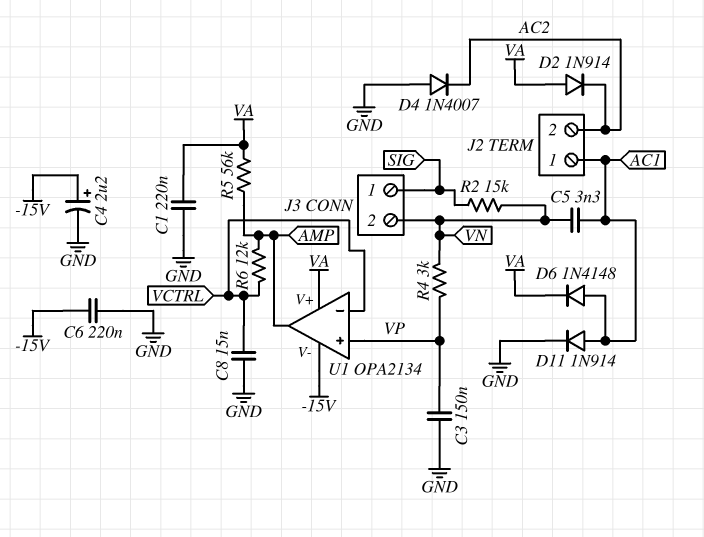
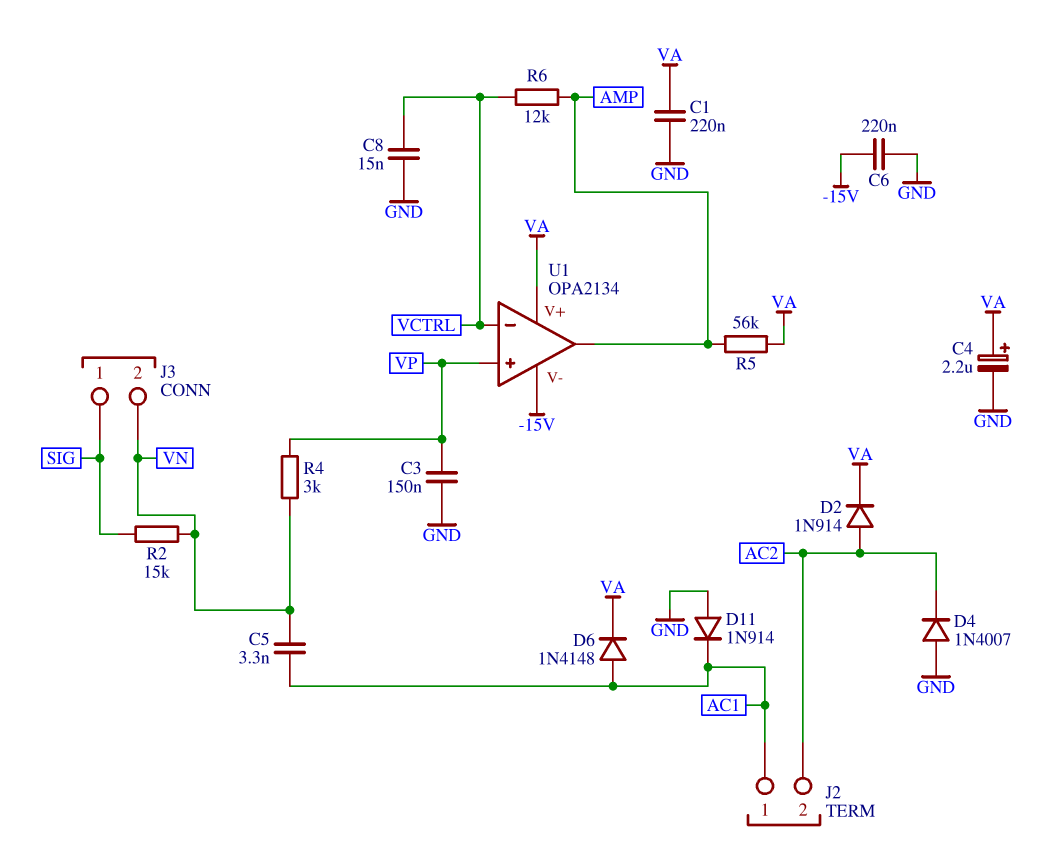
C4: 2.2uF (plus -15V, minus GND) -> 2.2uF (plus VA, minus GND)
D2: diode 1N914 (A VA, K AC2) -> diode 1N914 (A AC2, K VA)
D11: diode 1N914 (A AC1, K GND) -> diode 1N914 (A GND, K AC1)

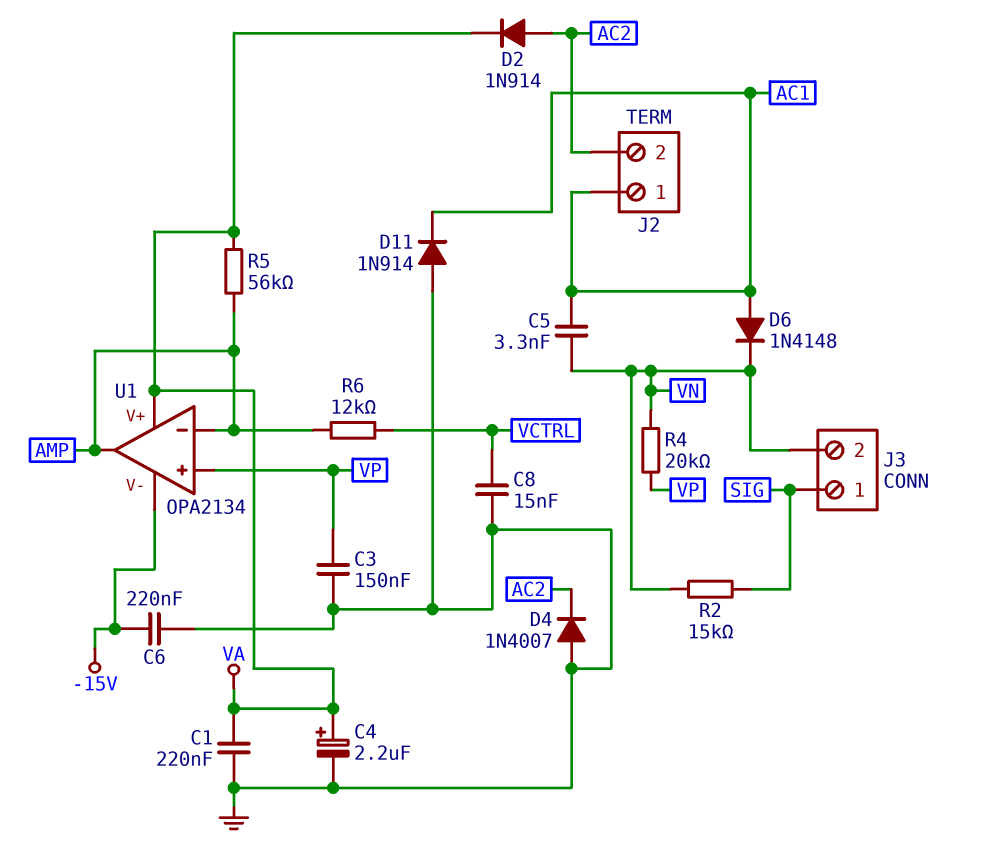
D6: diode 1N4148 (A AC1, K VA) -> diode 1N4148 (A AC1, K VN)
R4: 3k (VN, VP) -> 20k (VN, VP)
U1 pin in-: VCTRL -> AMP

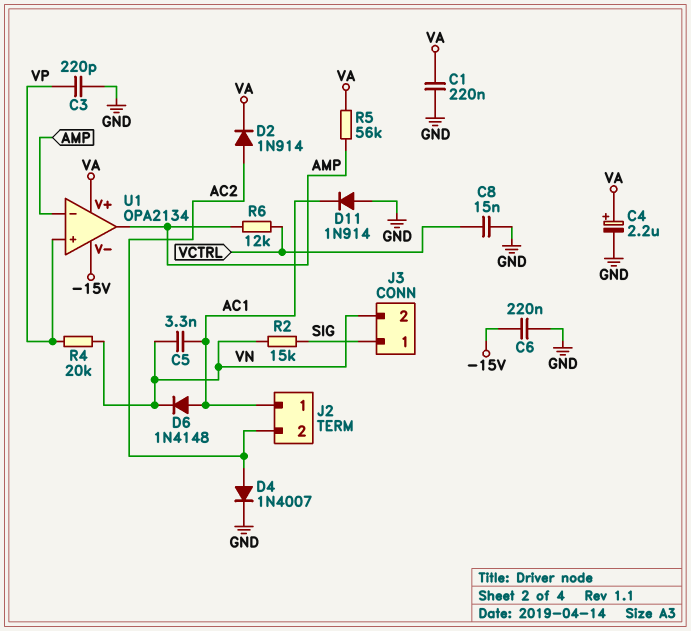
C3: 150nF (GND, VP) -> 220pF (GND, VP)
D4: diode 1N4007 (A GND, K AC2) -> diode 1N4007 (A AC2, K GND)

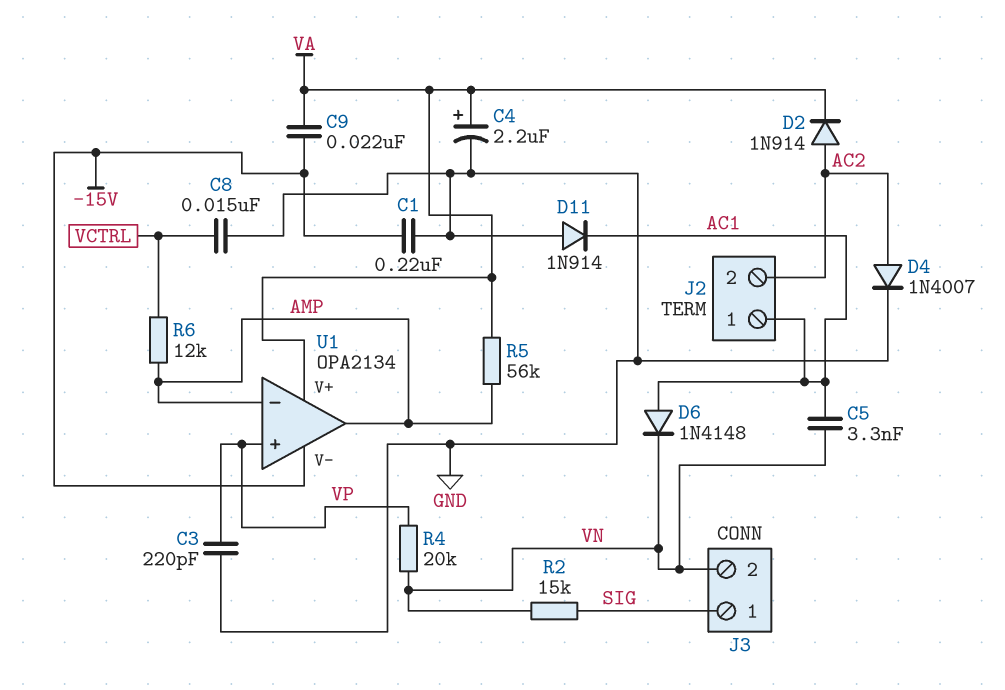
C1: 220nF (GND, VA) -> 220nF (-15V, GND)
C6: 220nF (-15V, GND) -> none
C9: none -> 22nF (-15V, VA)

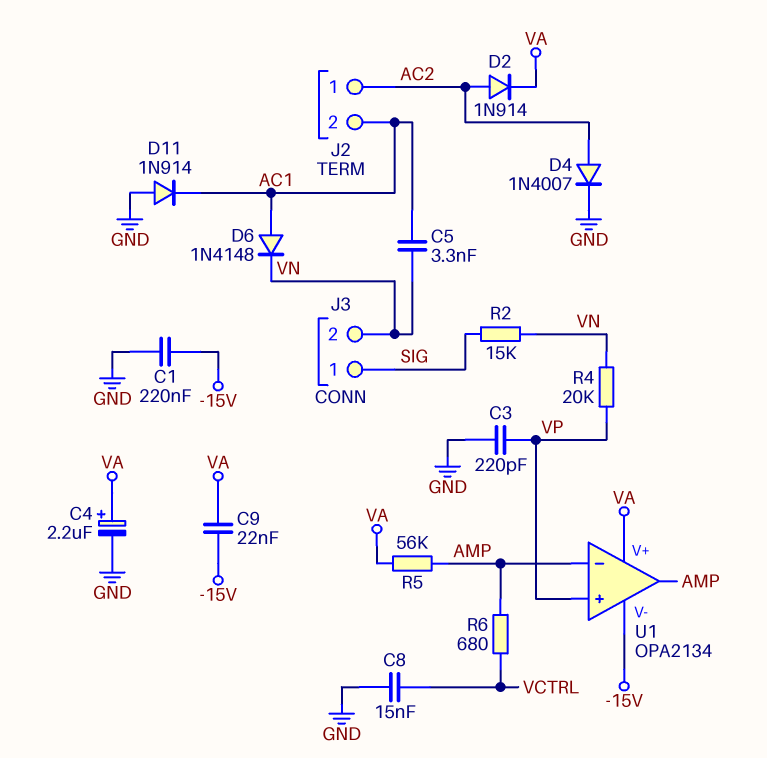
J2 pin 1: AC1 -> AC2
J2 pin 2: AC2 -> AC1
R6: 12k (AMP, VCTRL) -> 680 (AMP, VCTRL)

